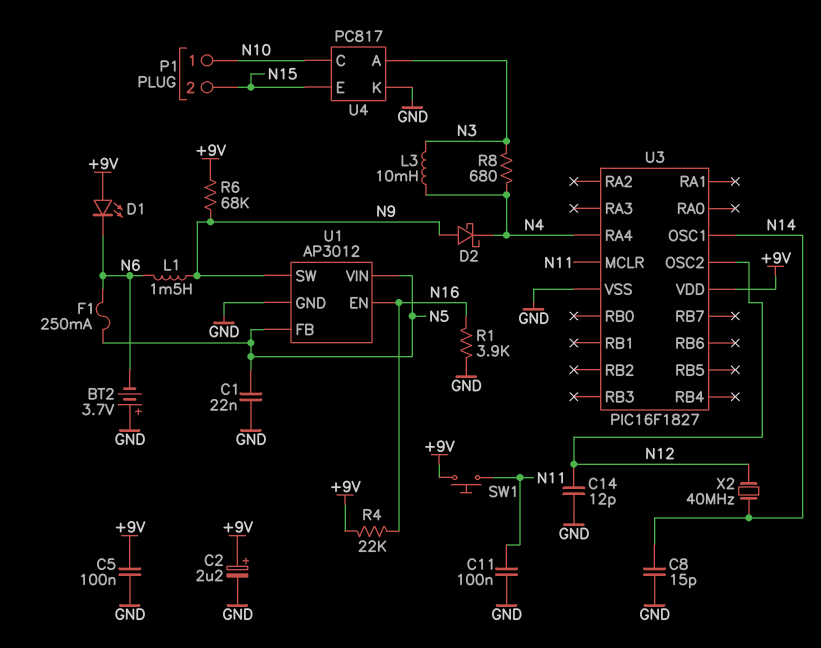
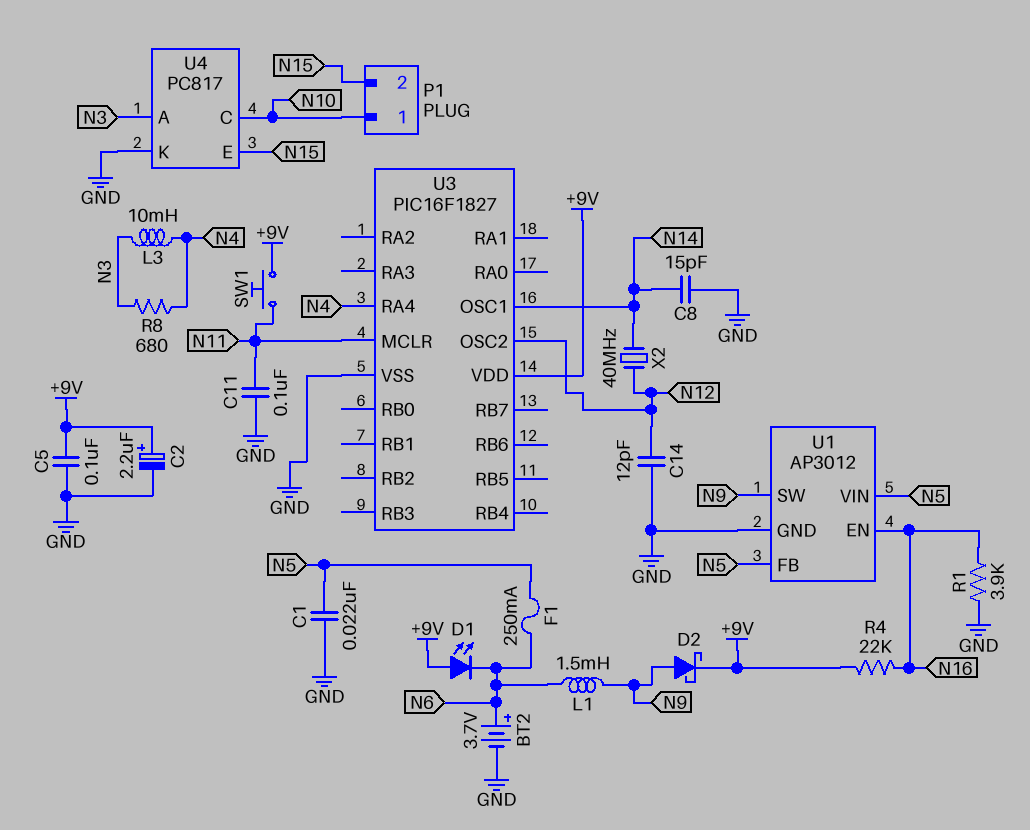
BT2: 3.7V (plus GND, minus N6) -> 3.7V (plus N6, minus GND)
D2: schottky (A N9, K N4) -> schottky (A N9, K +9V)
R6: 68k (+9V, N9) -> none

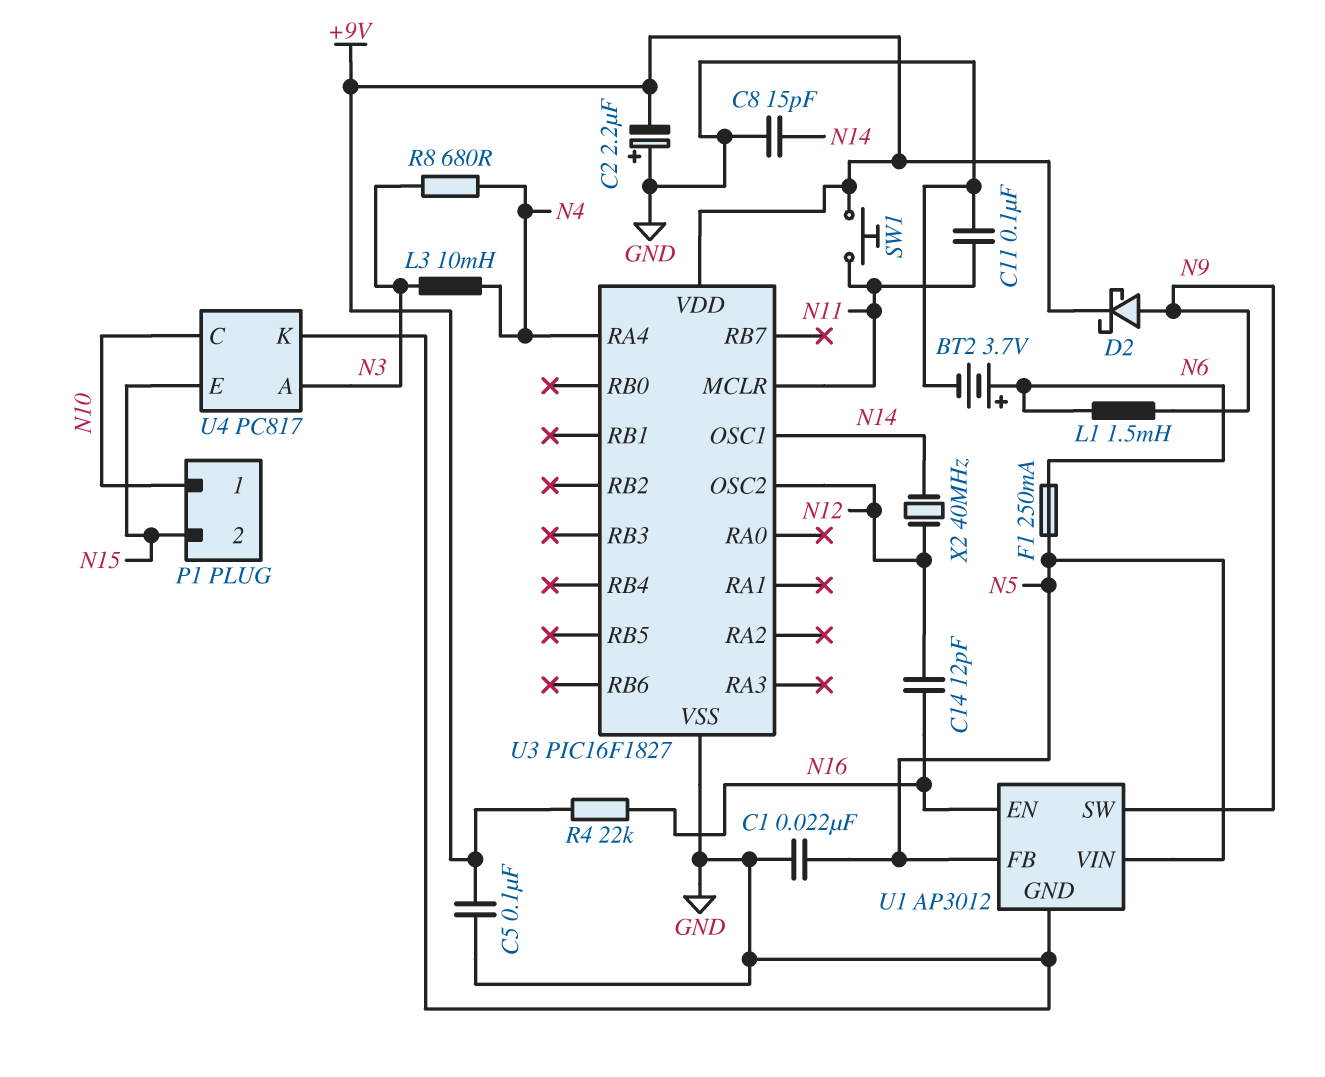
C2: 2.2uF (plus +9V, minus GND) -> 2.2uF (plus GND, minus +9V)
C14: 12pF (GND, N12) -> 12pF (N12, N16)
D1: LED (A +9V, K N6) -> none
R1: 3.9k (GND, N16) -> none

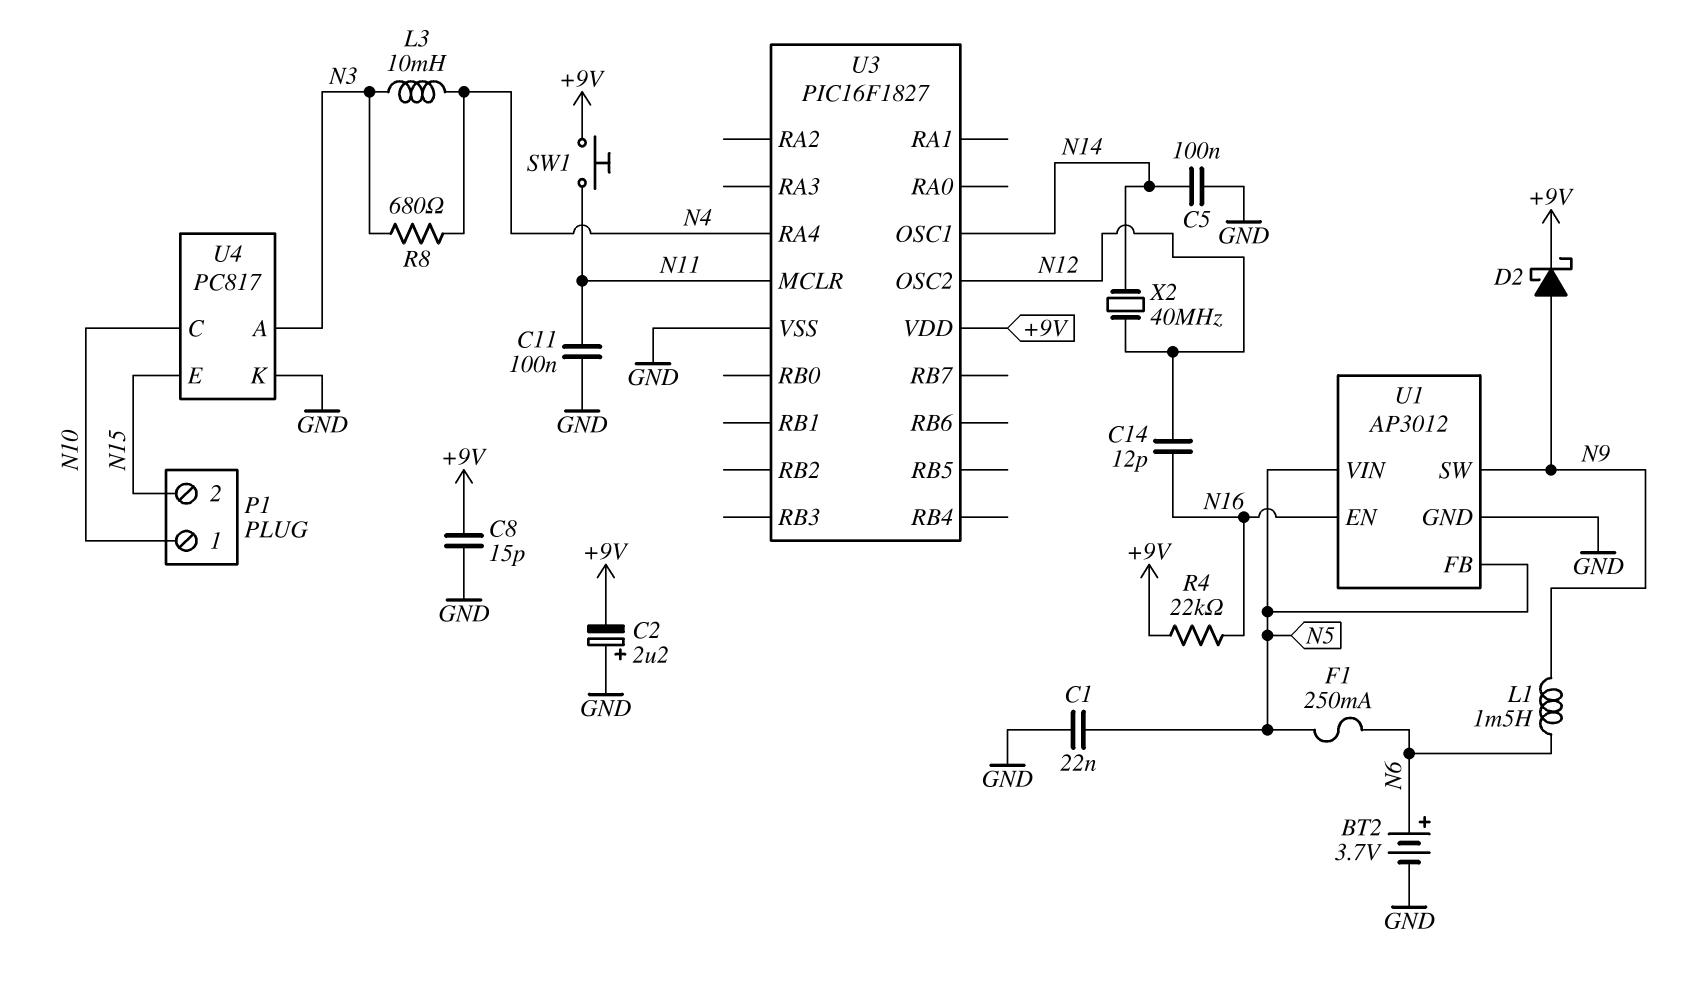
C5: 100nF (+9V, GND) -> 100nF (GND, N14)
C8: 15pF (GND, N14) -> 15pF (+9V, GND)

